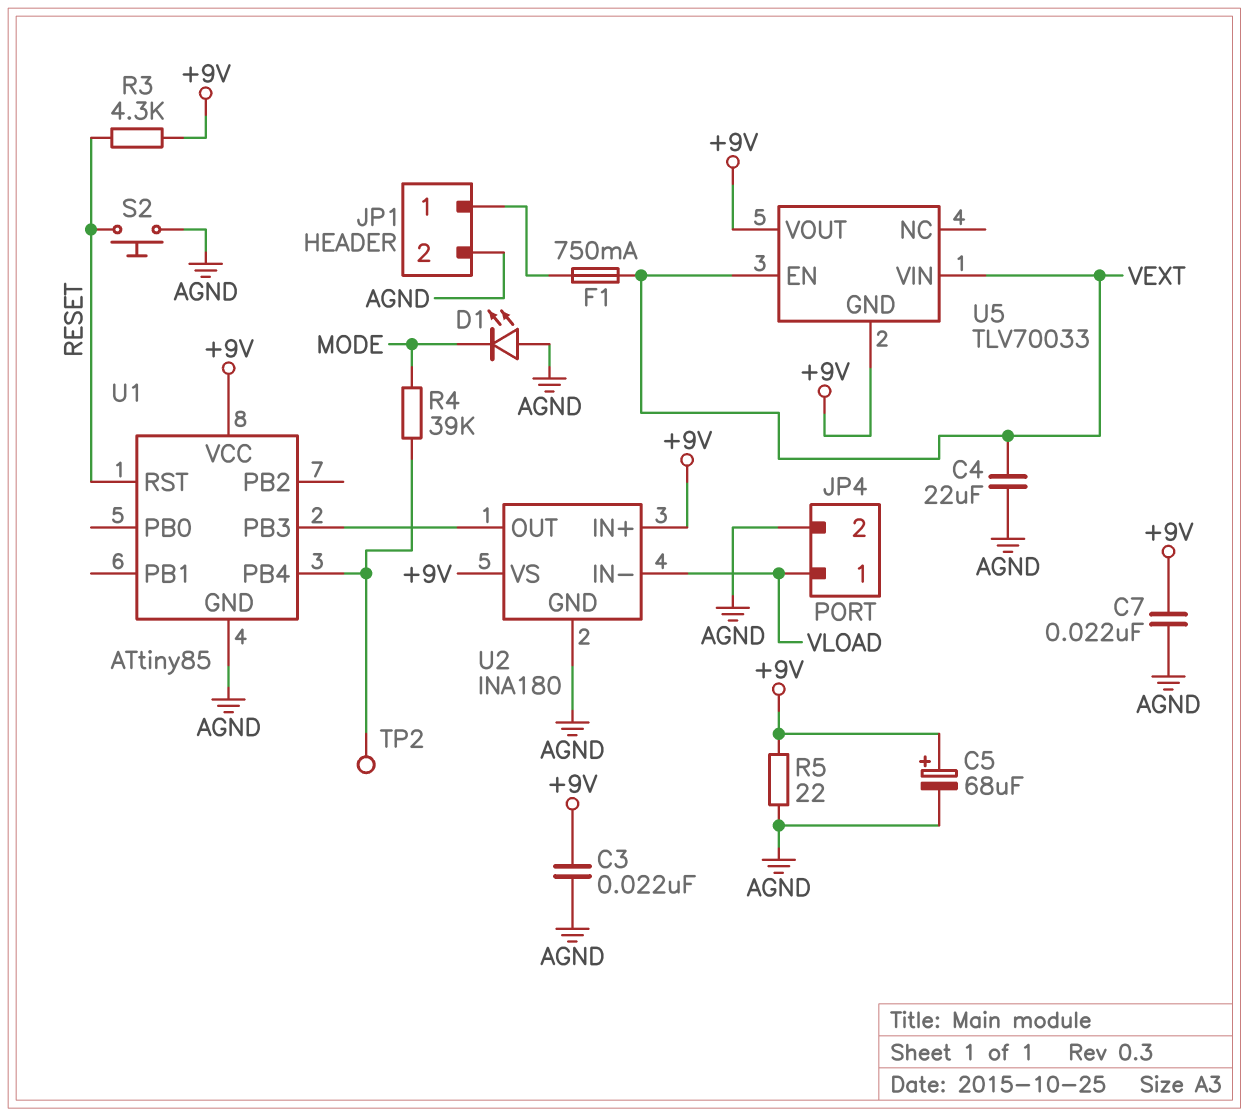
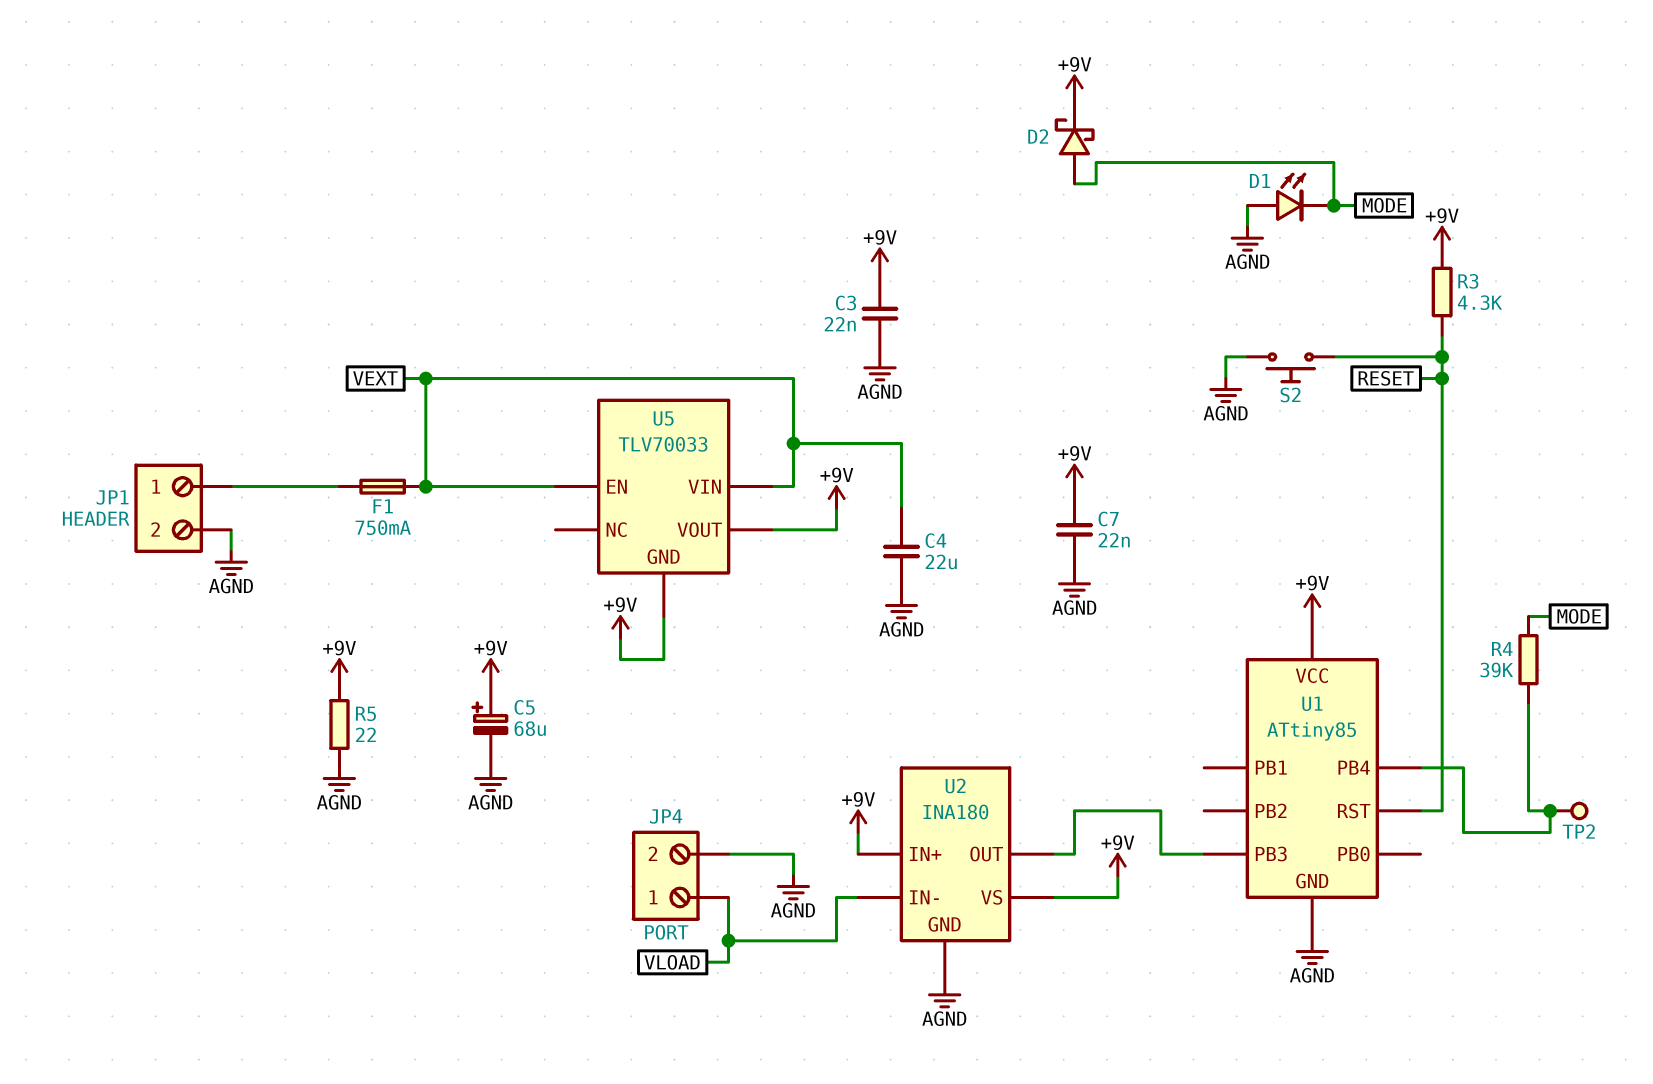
D2: none -> schottky (A MODE, K +9V)

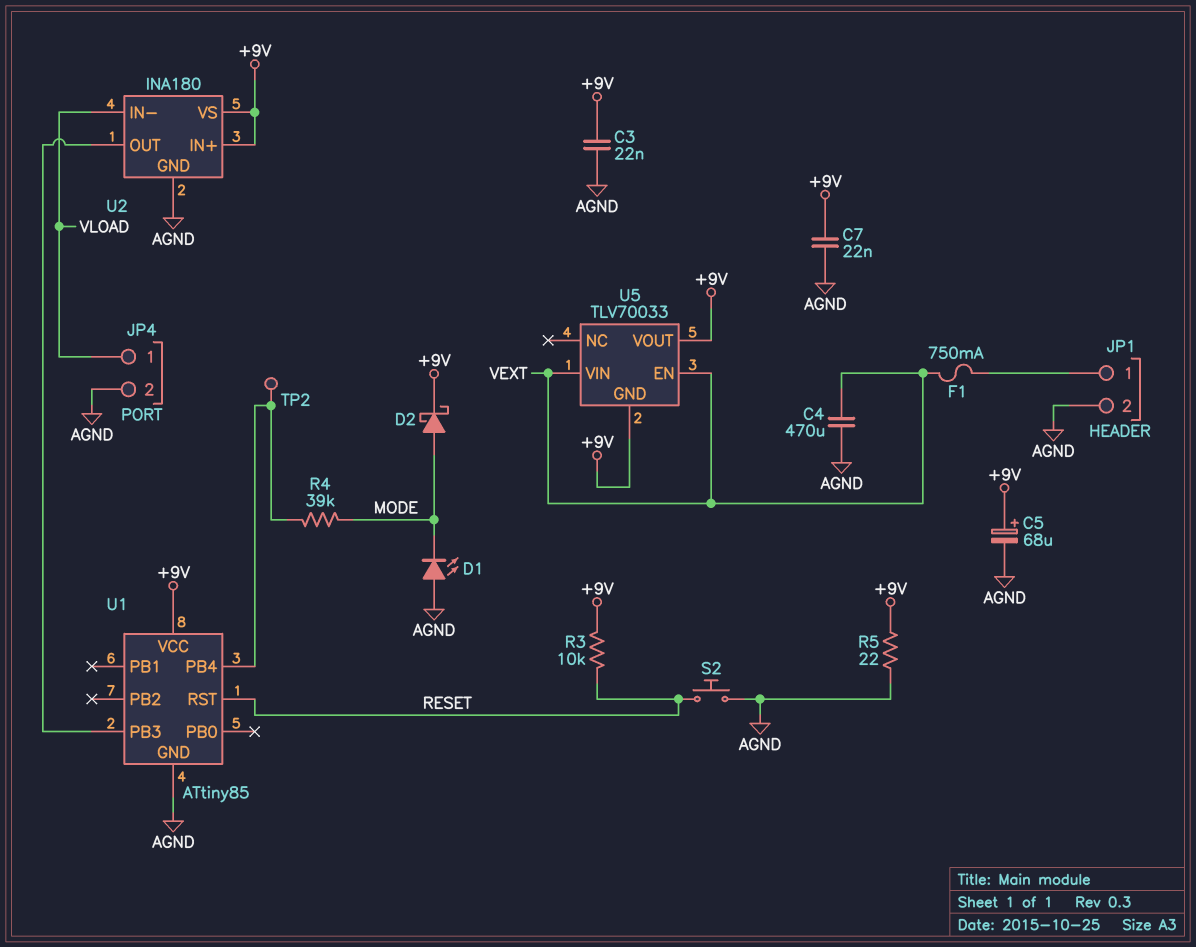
C4: 22uF (AGND, VEXT) -> 470uF (AGND, VEXT)
R3: 4.3k (+9V, RESET) -> 10k (+9V, RESET)

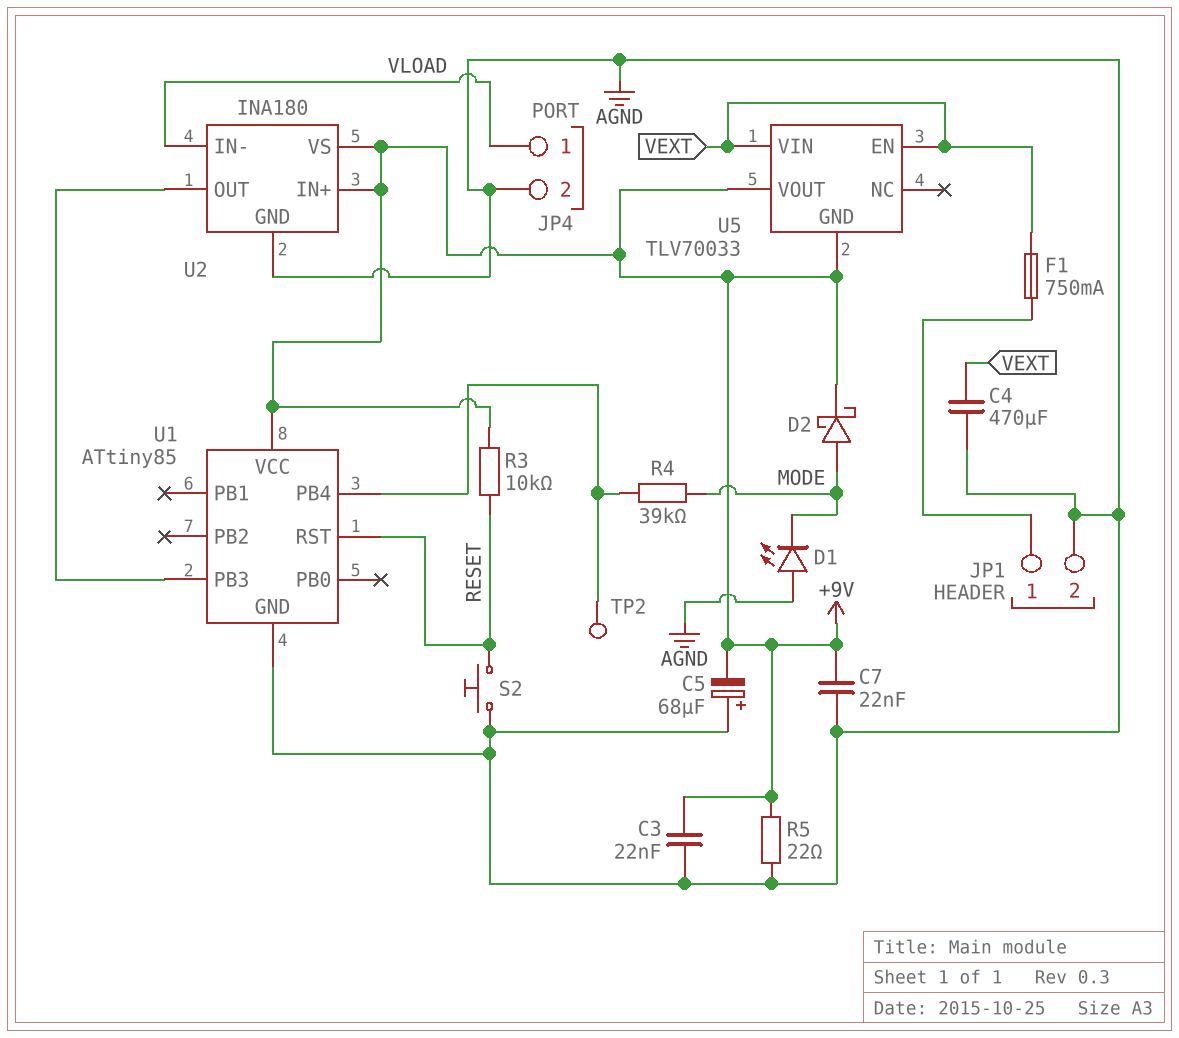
C5: 68uF (plus +9V, minus AGND) -> 68uF (plus AGND, minus +9V)

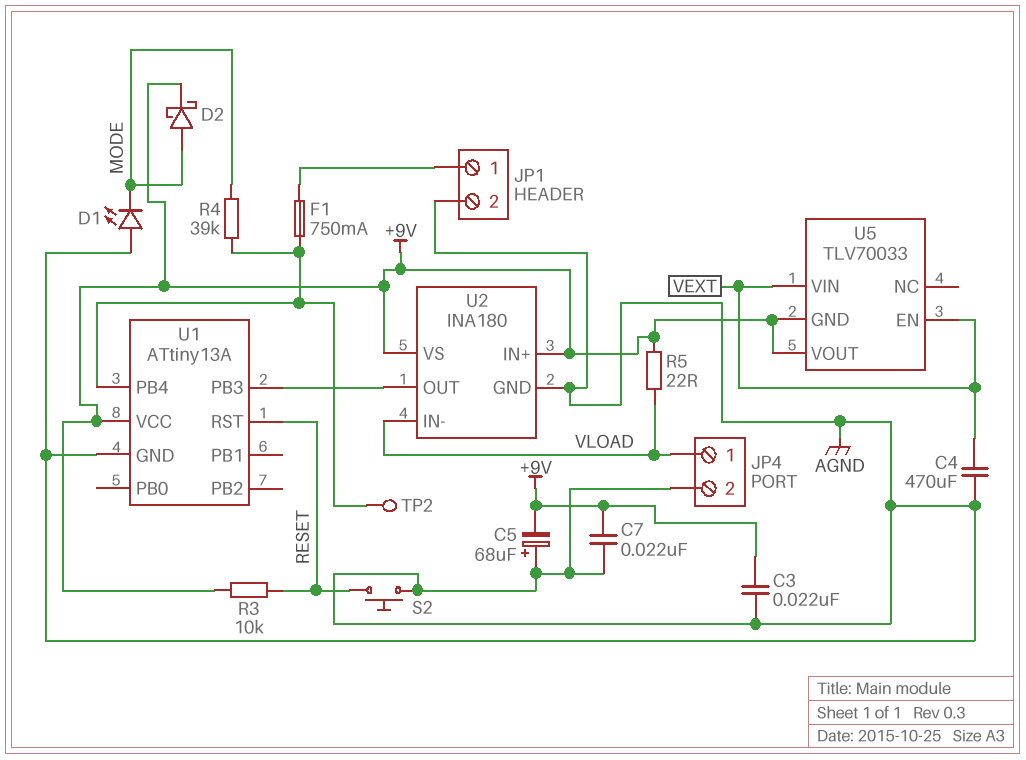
F1: 750mA (JP1/1, VEXT) -> 750mA (JP1/1, U1/PB4)
R5: 22 (+9V, AGND) -> 22 (+9V, VLOAD)
U1: ATtiny85 -> ATtiny13A

